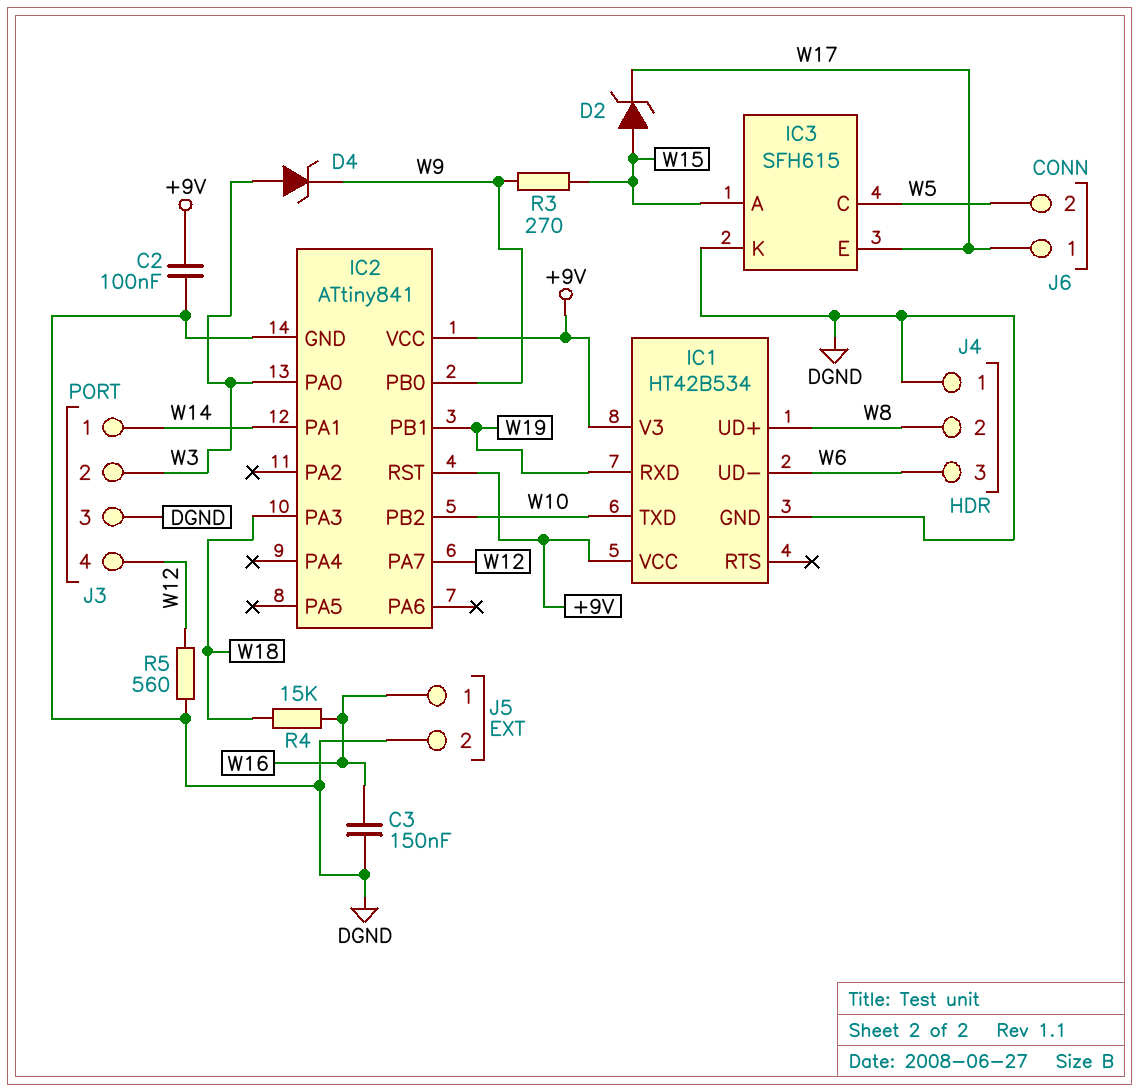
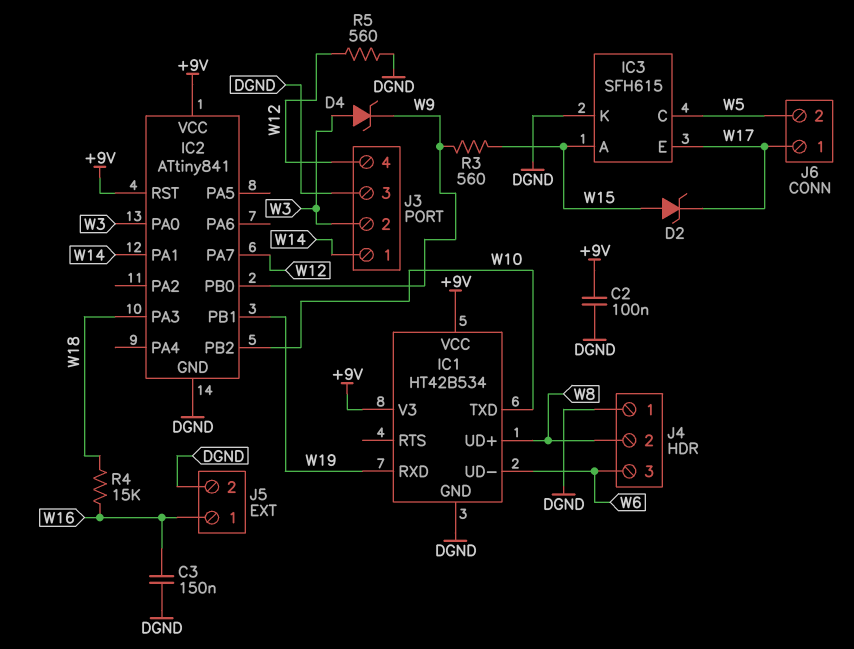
R3: 270 (W9, W15) -> 560 (W9, W15)

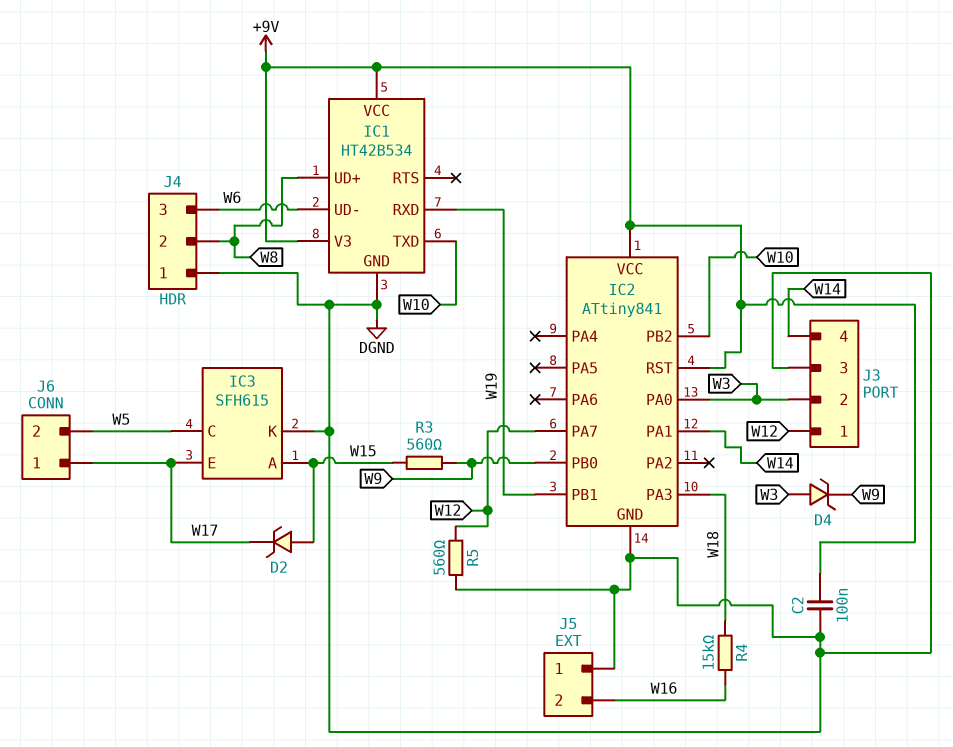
C3: 150nF (DGND, W16) -> none
J3 pin 1: W14 -> W12
J3 pin 4: W12 -> W14
J5 pin 1: W16 -> DGND
J5 pin 2: DGND -> W16

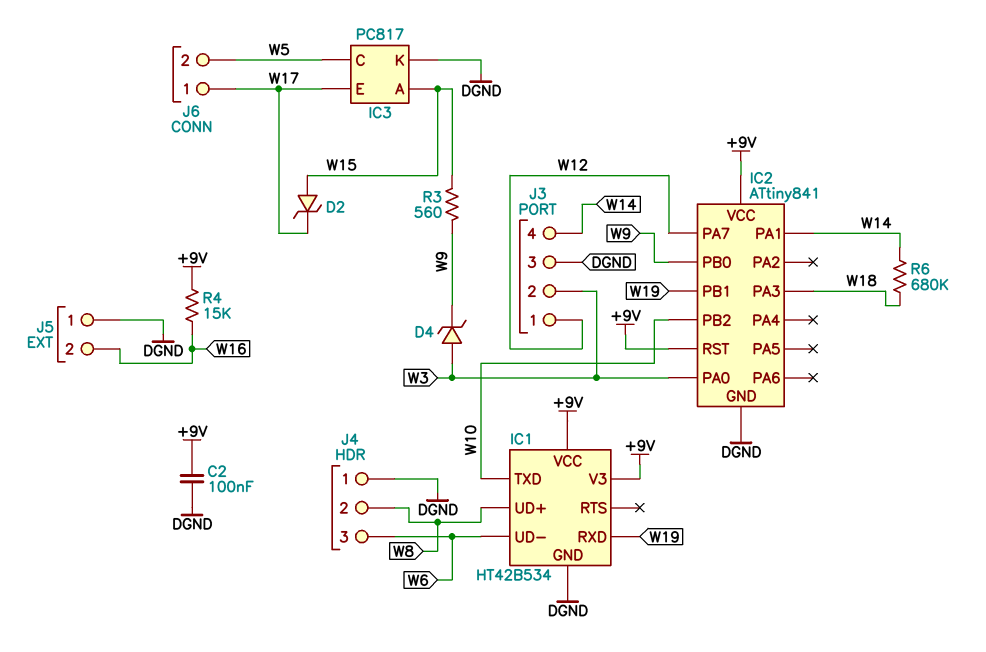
IC3: SFH615 -> PC817
R4: 15k (W16, W18) -> 15k (+9V, W16)
R5: 560 (DGND, W12) -> none
R6: none -> 680k (W14, W18)

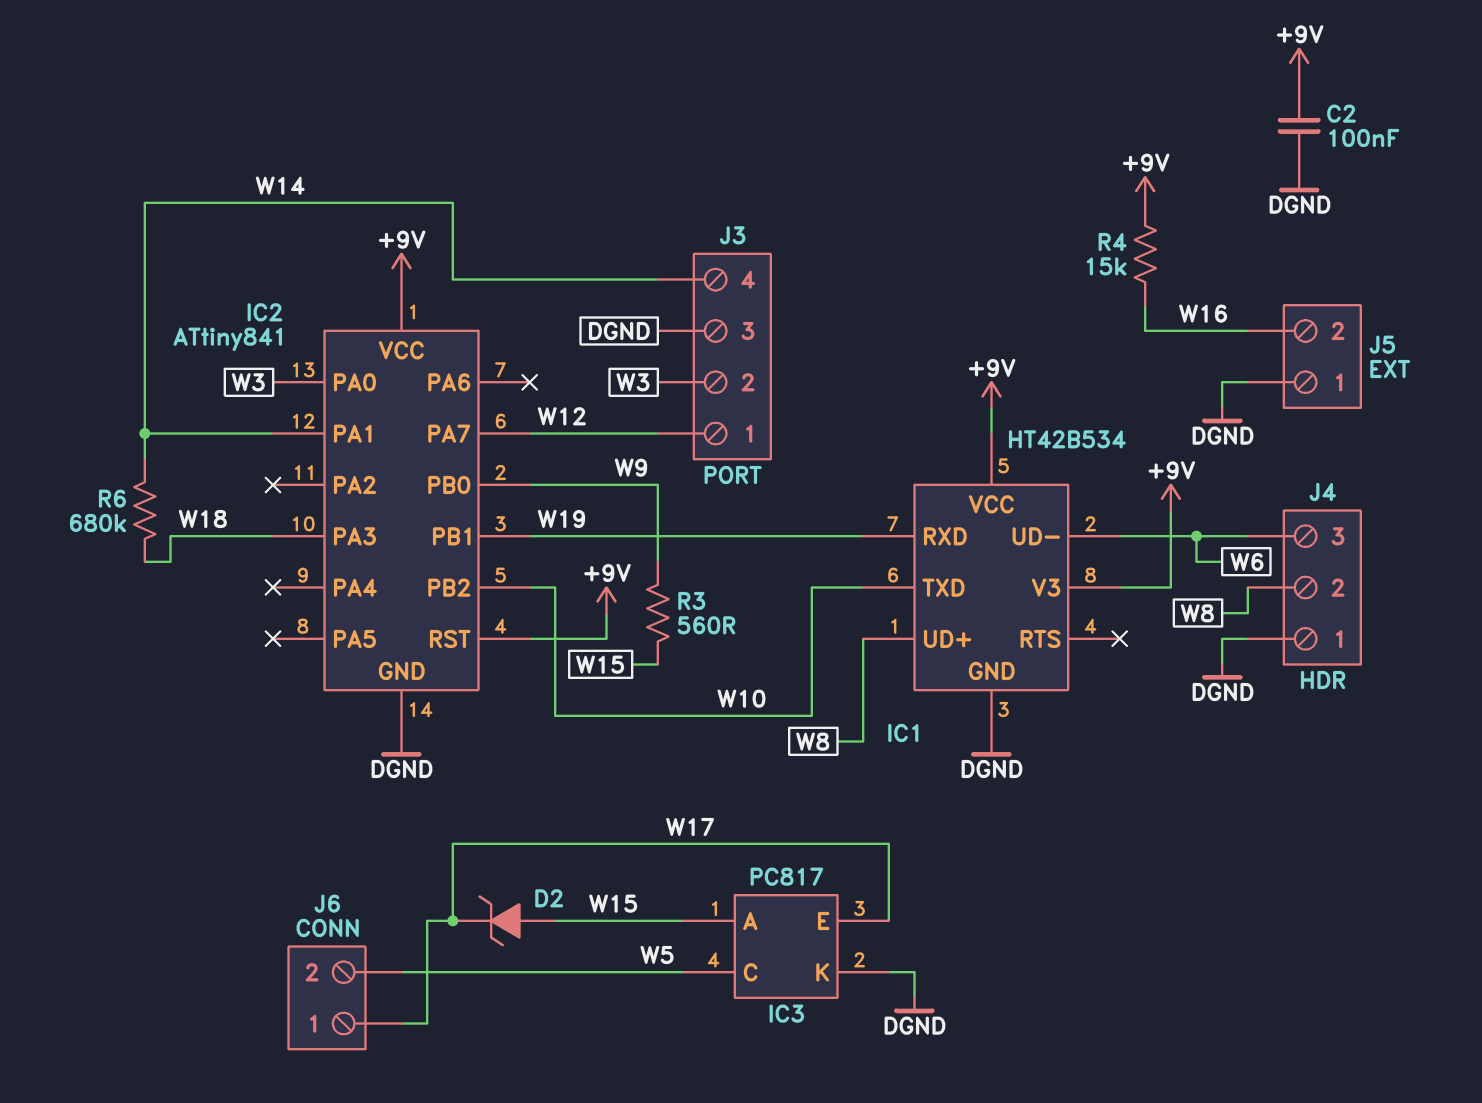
D4: zener (A W3, K W9) -> none

